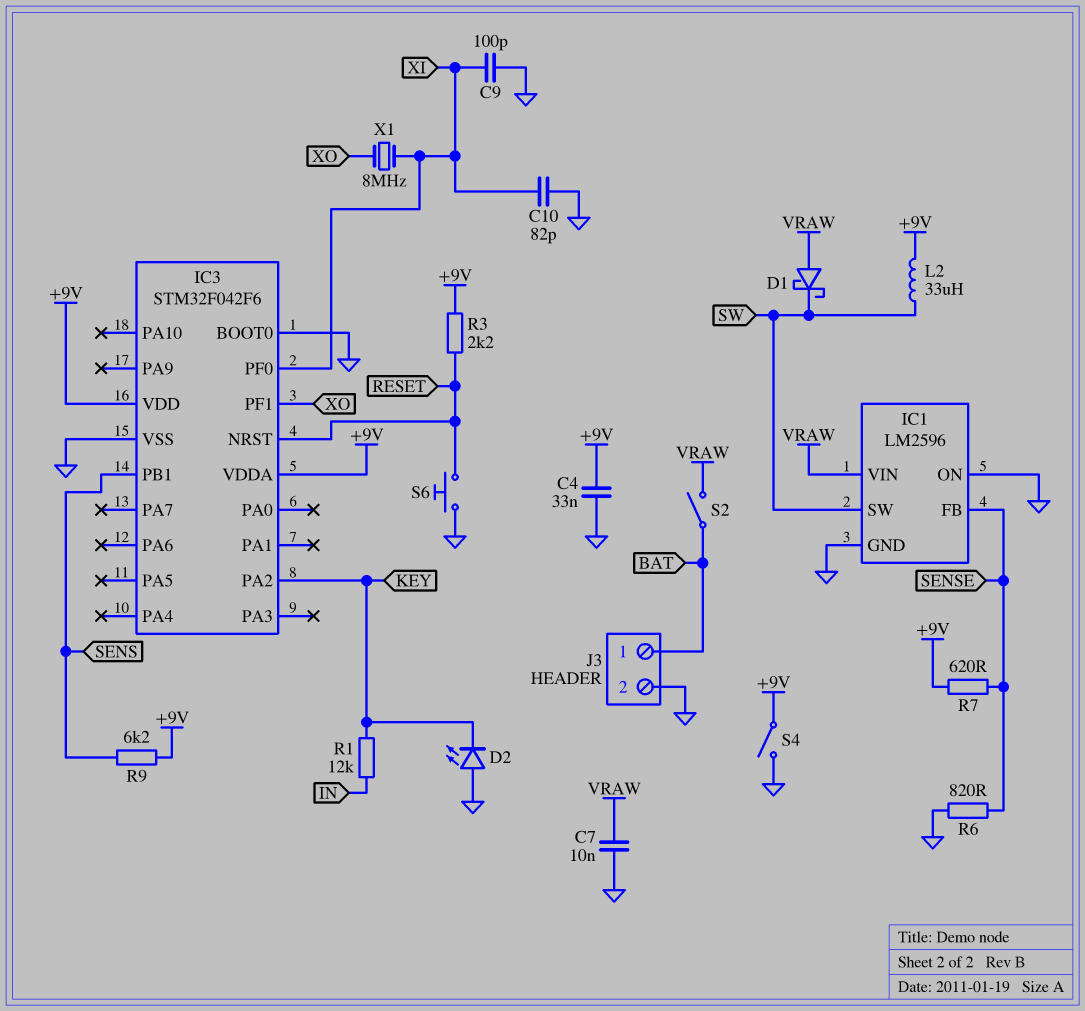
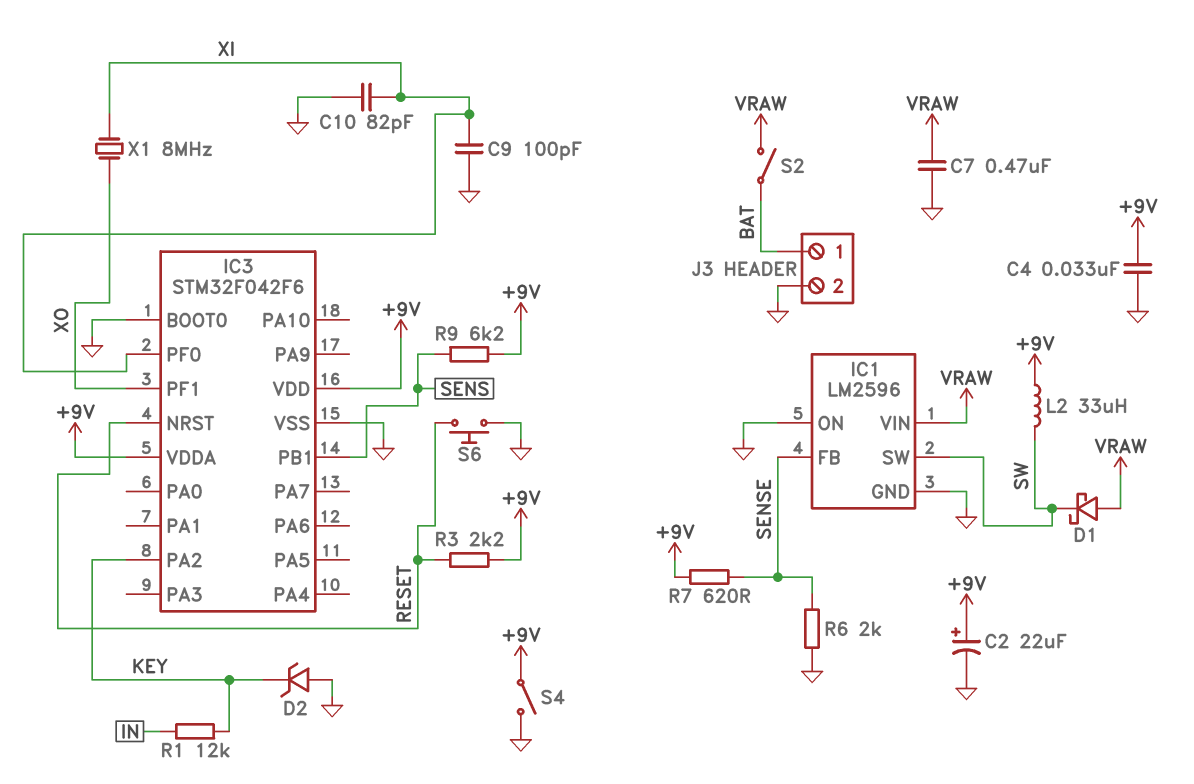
C2: none -> 22uF (plus +9V, minus GND)
C7: 10nF (GND, VRAW) -> 470nF (GND, VRAW)
D2: LED (A GND, K KEY) -> zener (A GND, K KEY)
R6: 820 (GND, SENSE) -> 2k (GND, SENSE)

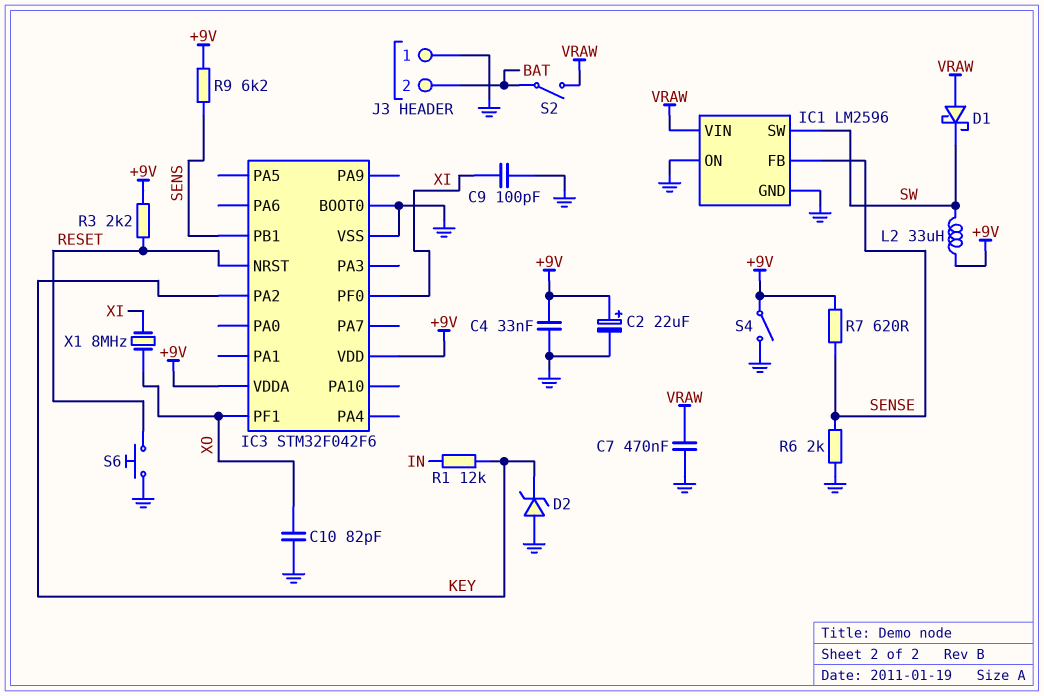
C10: 82pF (GND, XI) -> 82pF (GND, XO)
J3 pin 1: BAT -> GND
J3 pin 2: GND -> BAT

